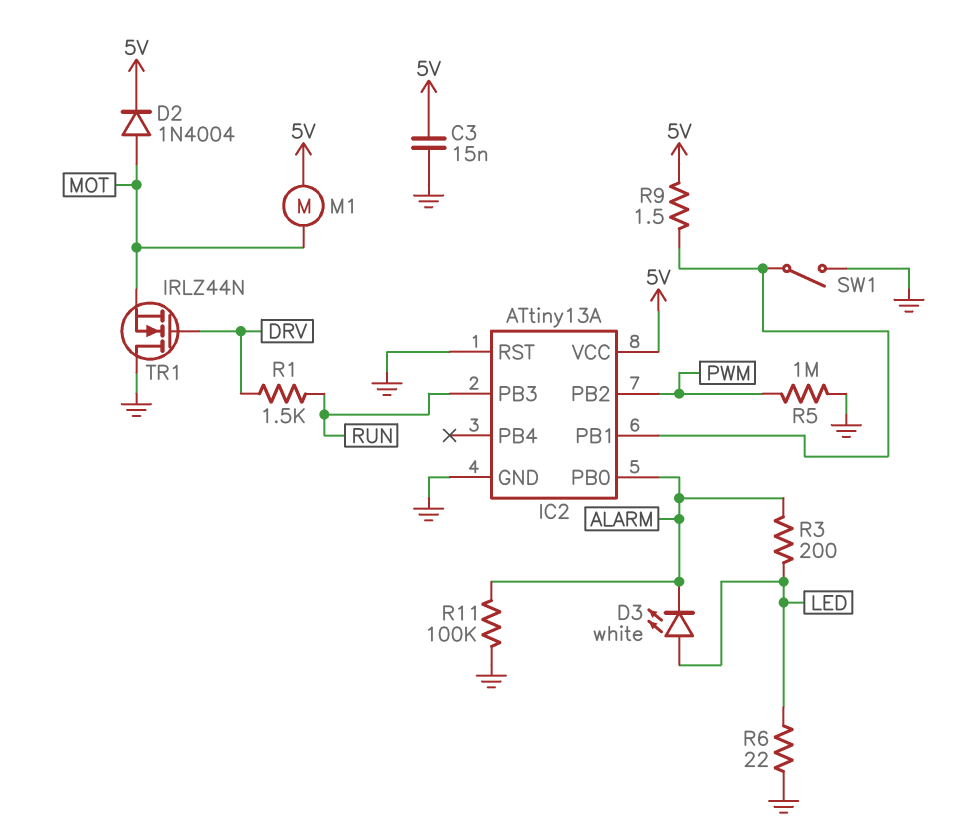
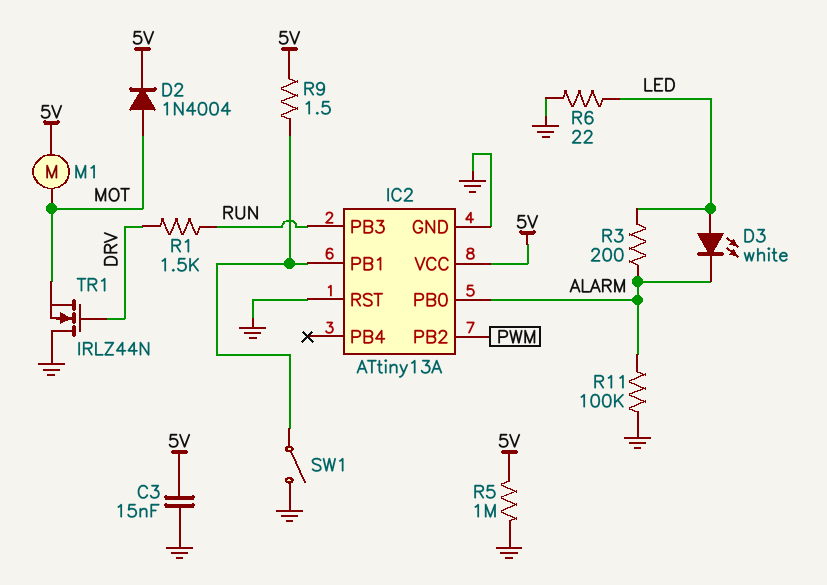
R5: 1M (GND, PWM) -> 1M (5V, GND)

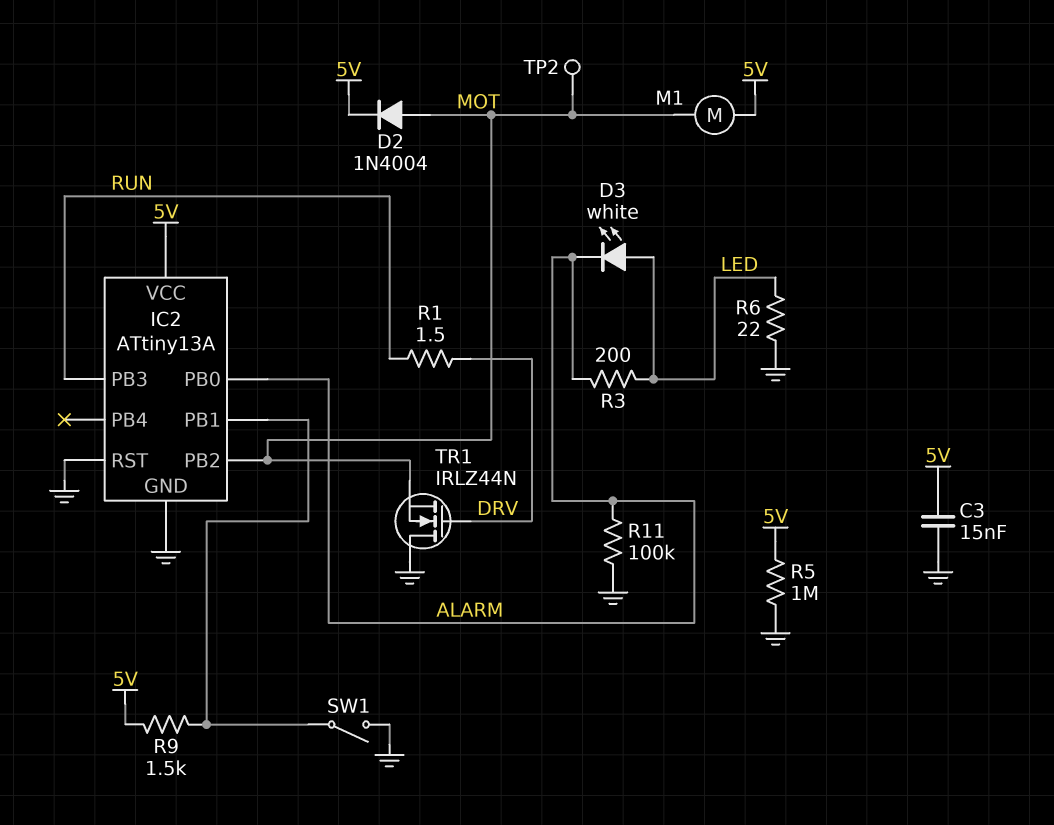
IC2 pin PB2: PWM -> MOT
R1: 1.5k (DRV, RUN) -> 1.5 (DRV, RUN)
R9: 1.5 (5V, IC2/PB1) -> 1.5k (5V, IC2/PB1)
TP2: none -> test point (MOT)

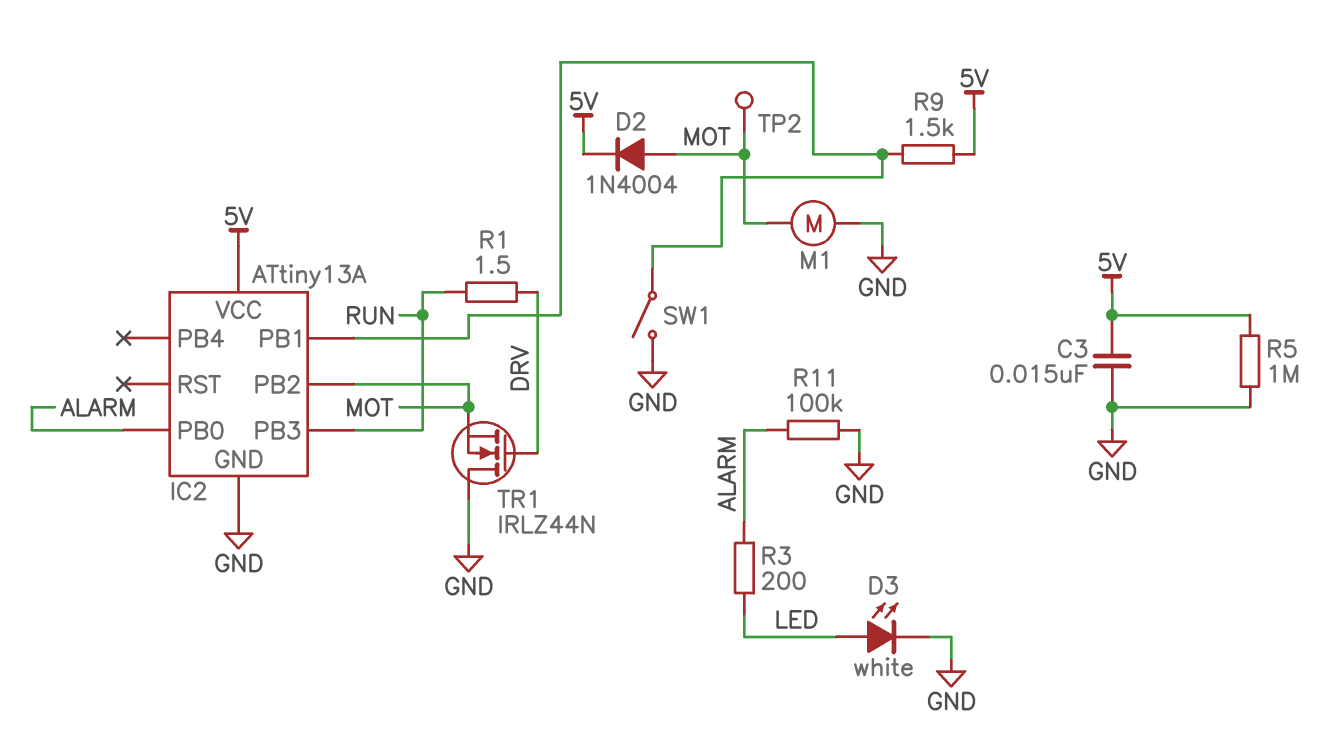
D3: LED white (A LED, K ALARM) -> LED white (A LED, K GND)
IC2 pin RST: GND -> none
M1: motor (5V, MOT) -> motor (GND, MOT)
R6: 22 (GND, LED) -> none

